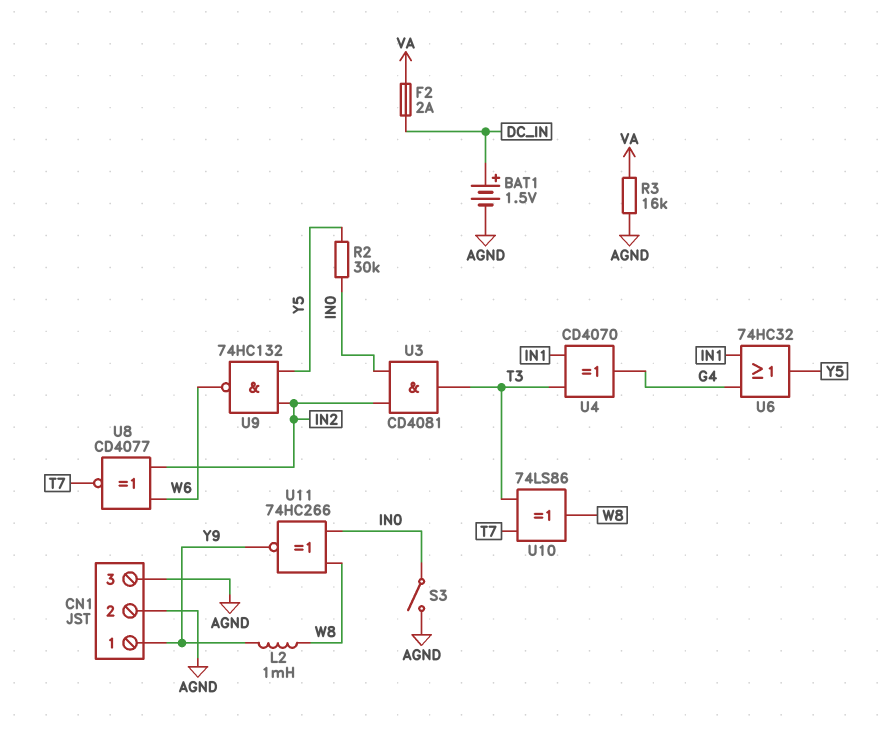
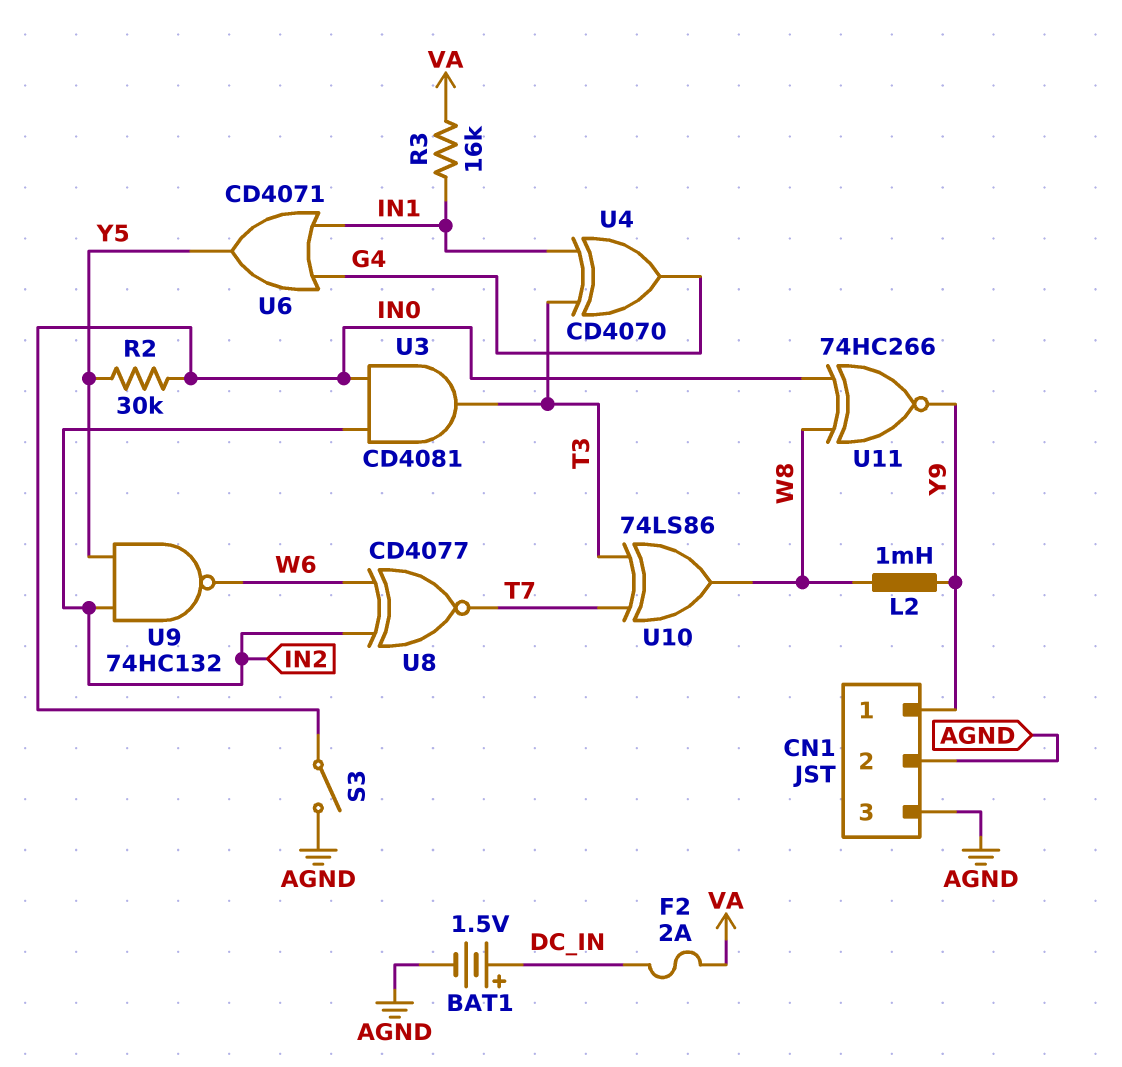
R3: 16k (AGND, VA) -> 16k (IN1, VA)
U6: OR 74HC32 (in G4, in IN1, out Y5) -> OR CD4071 (in G4, in IN1, out Y5)

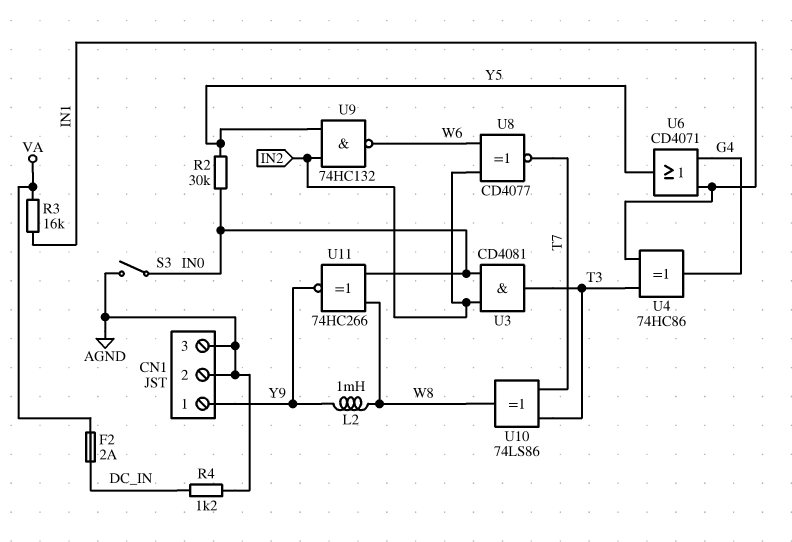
BAT1: 1.5V (plus DC_IN, minus AGND) -> none
R4: none -> 1.2k (AGND, DC_IN)
U4: XOR CD4070 (in IN1, in T3, out G4) -> XOR 74HC86 (in IN1, in T3, out G4)

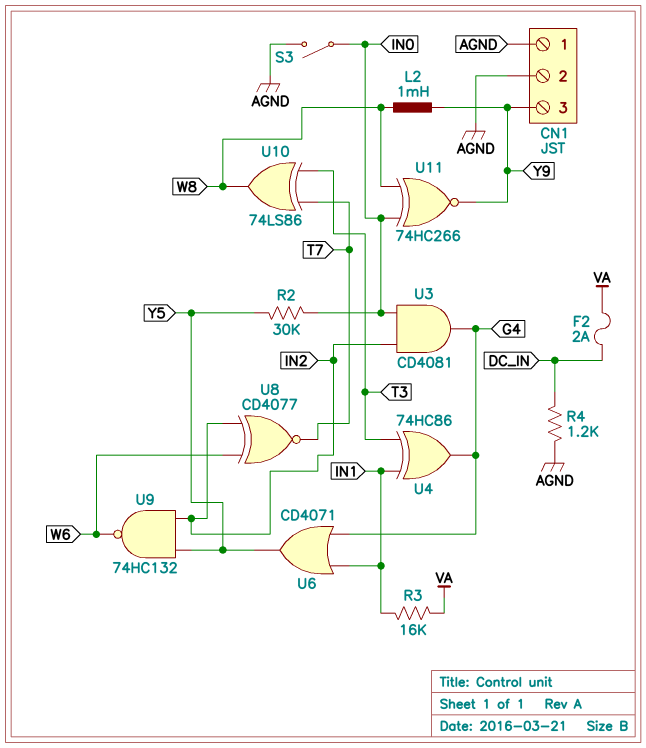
CN1 pin 1: Y9 -> AGND
CN1 pin 3: AGND -> Y9
U3: AND CD4081 (in IN0, in IN2, out T3) -> AND CD4081 (in IN0, in IN2, out G4)

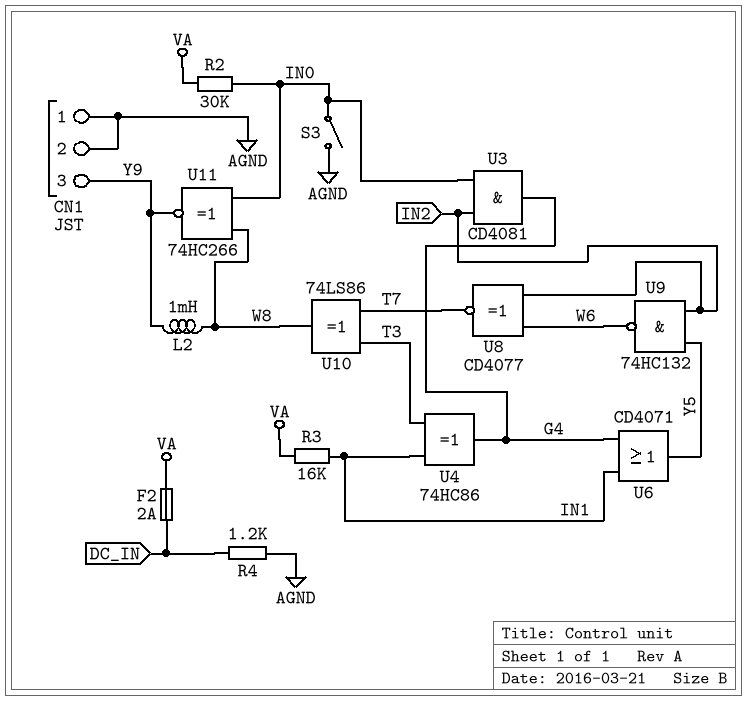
R2: 30k (IN0, Y5) -> 30k (IN0, VA)

